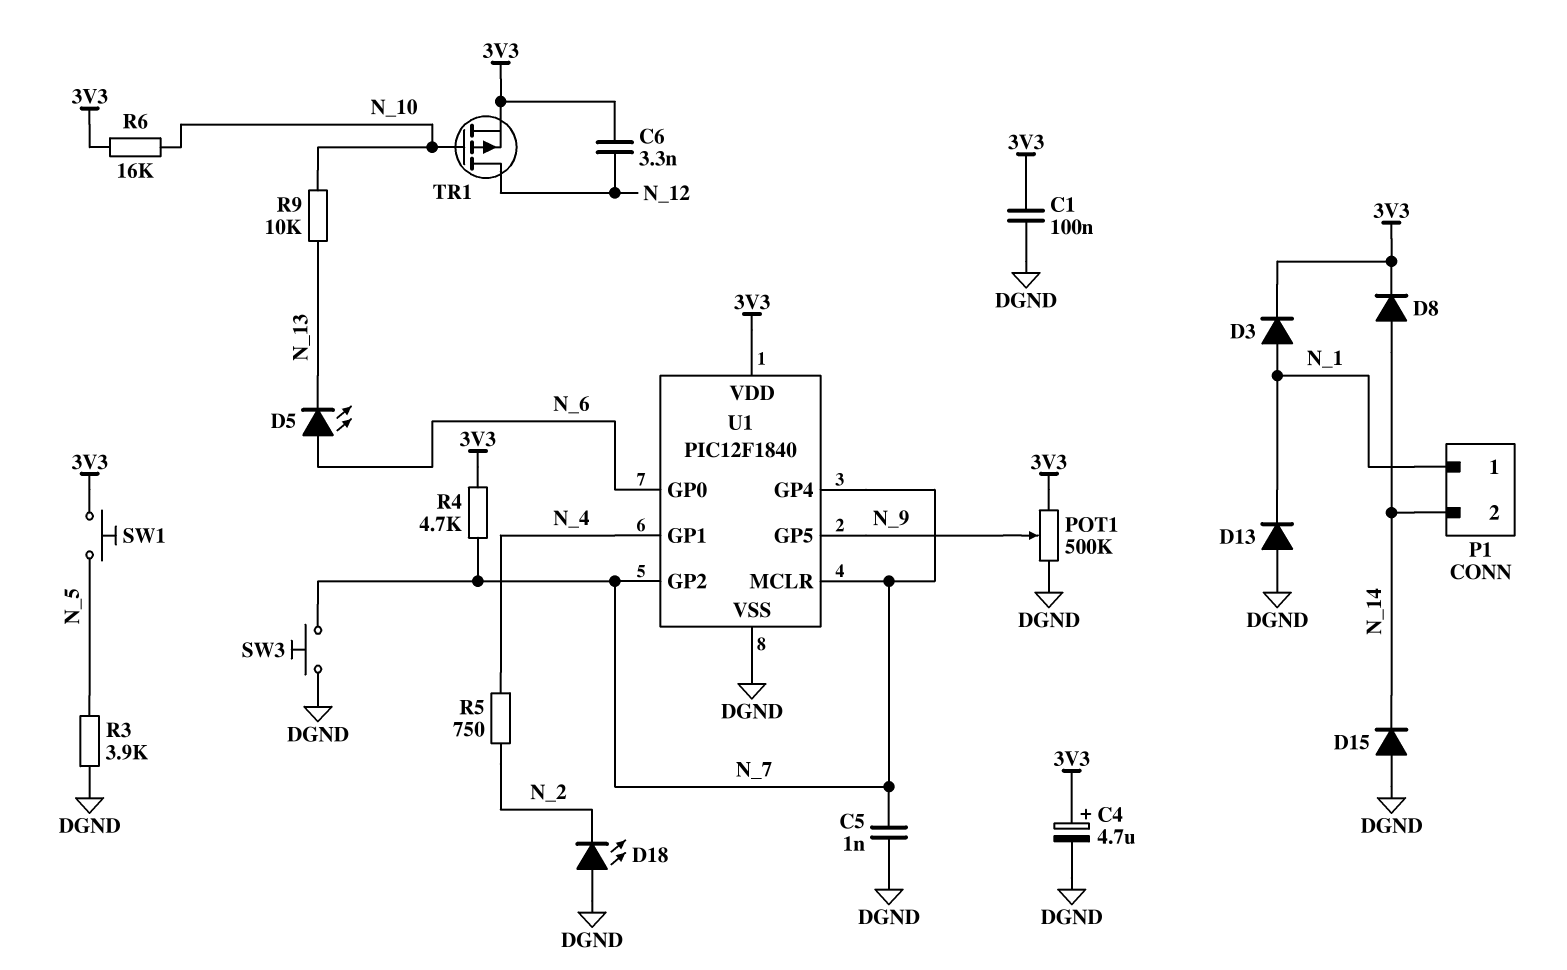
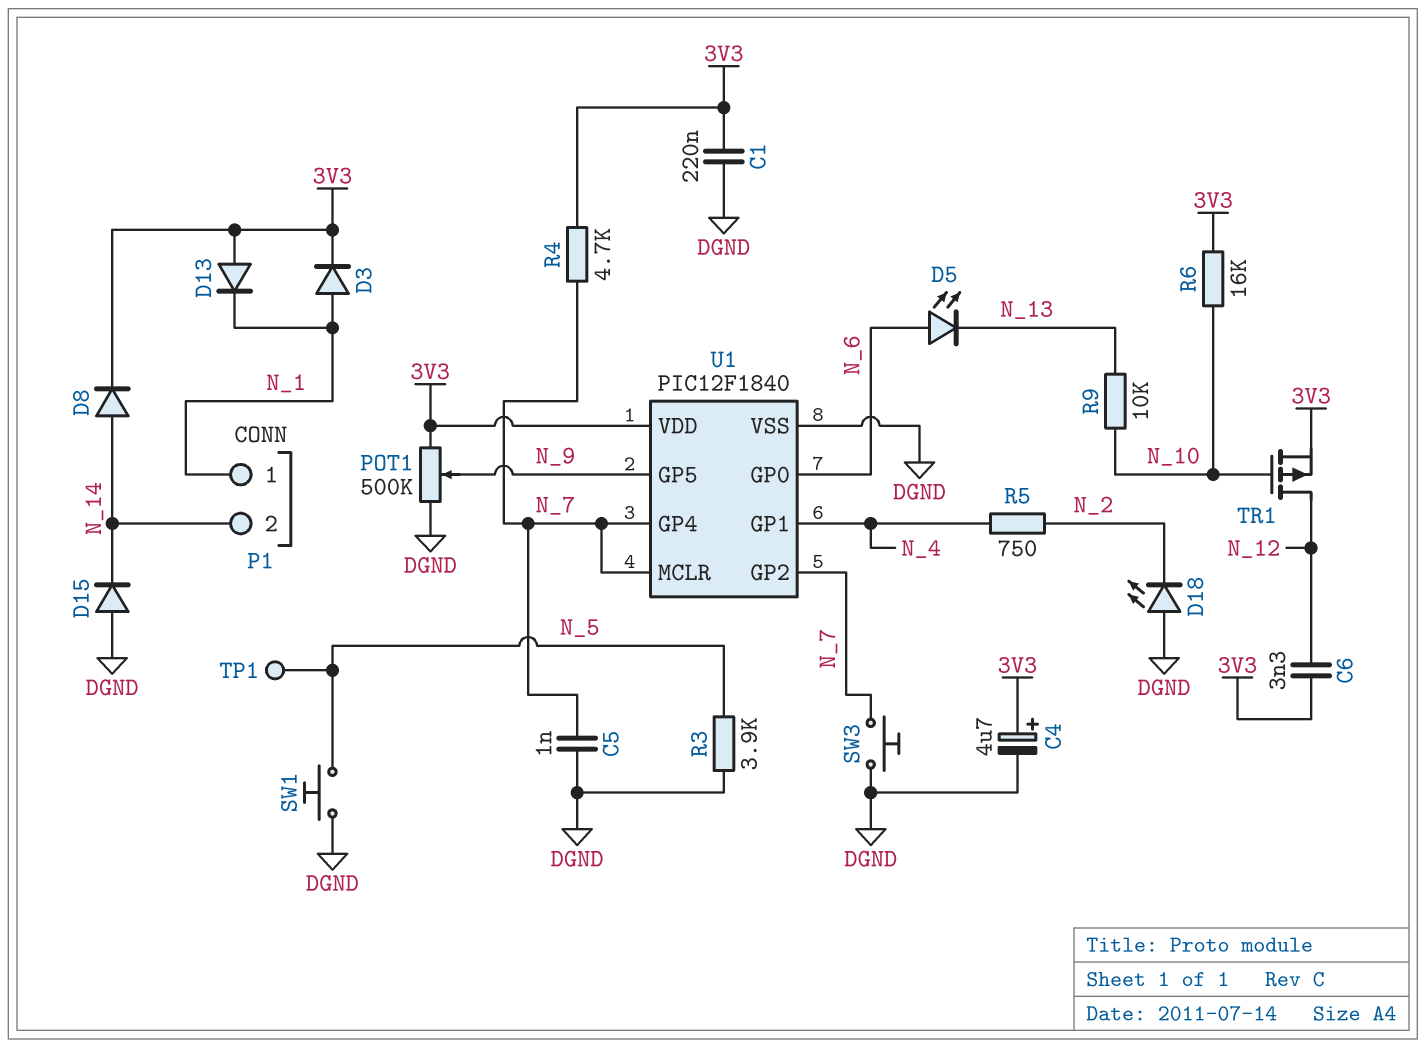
C1: 100nF (3V3, DGND) -> 220nF (3V3, DGND)
D13: diode (A DGND, K N_1) -> diode (A 3V3, K N_1)
SW1: button (3V3, N_5) -> button (DGND, N_5)
TP1: none -> test point (N_5)

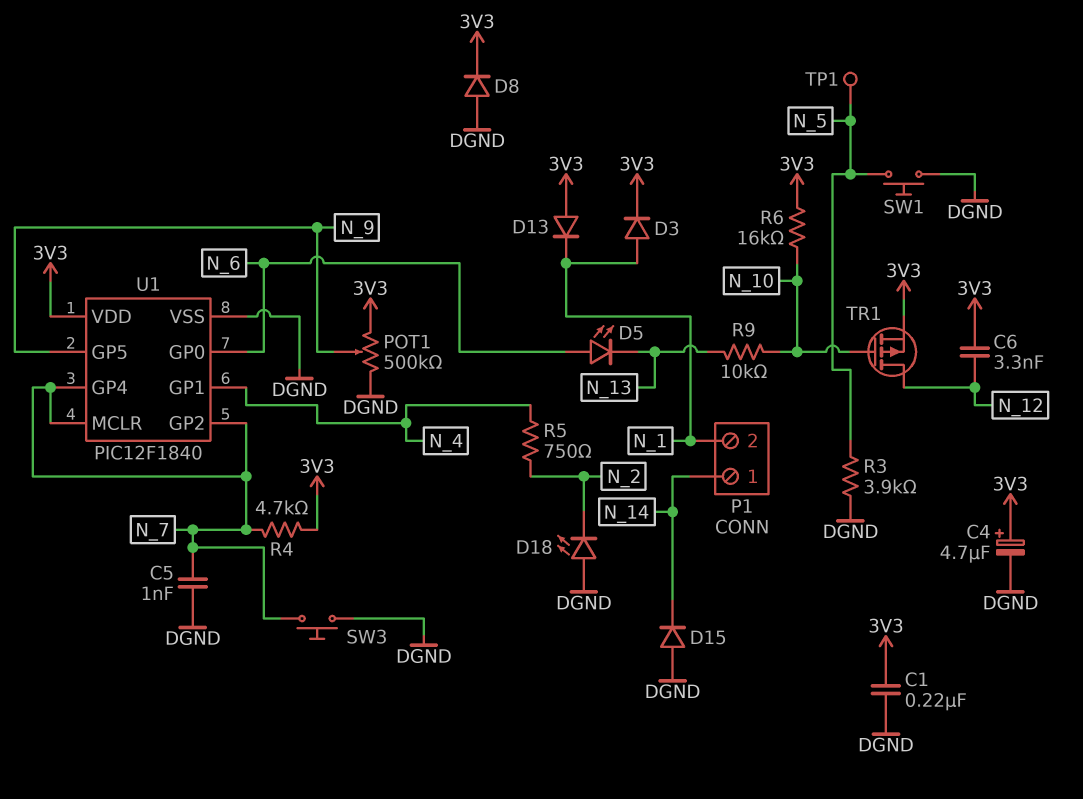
D8: diode (A N_14, K 3V3) -> diode (A DGND, K 3V3)
P1 pin 1: N_1 -> N_14
P1 pin 2: N_14 -> N_1

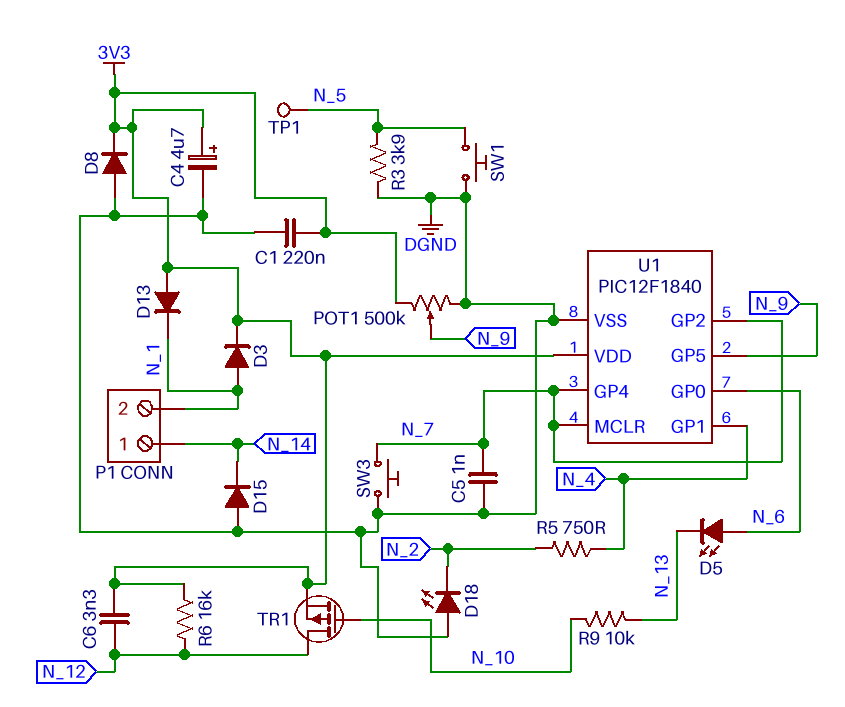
R4: 4.7k (3V3, N_7) -> none
R6: 16k (3V3, N_10) -> 16k (3V3, N_12)

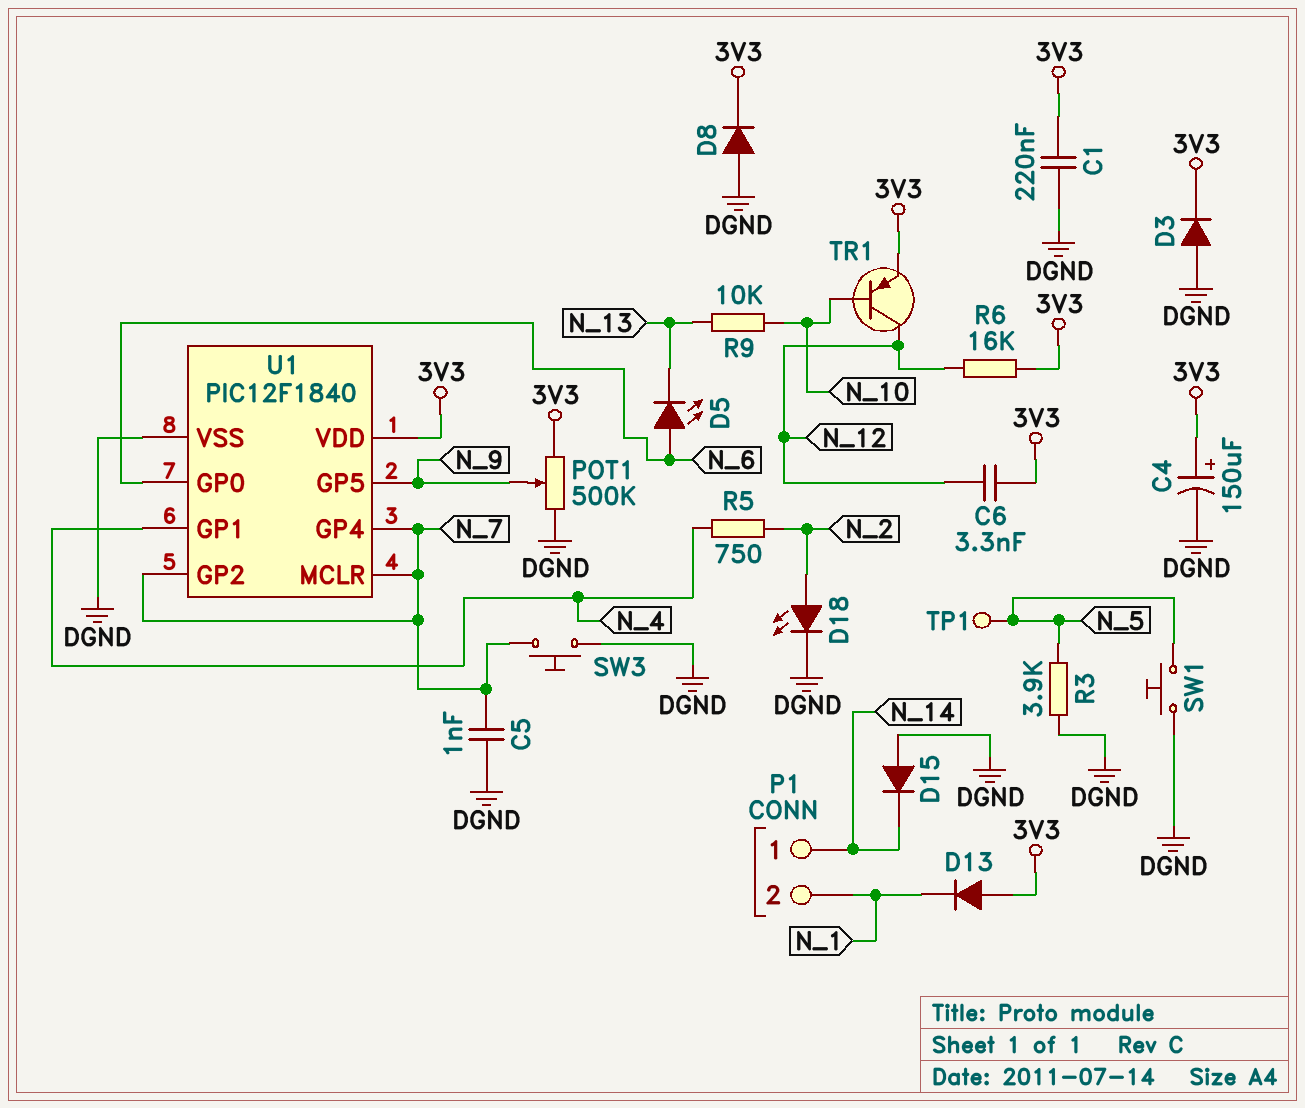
C4: 4.7uF (plus 3V3, minus DGND) -> 150uF (plus 3V3, minus DGND)
D3: diode (A N_1, K 3V3) -> diode (A DGND, K 3V3)
D18: LED (A DGND, K N_2) -> LED (A N_2, K DGND)
TR1: PMOS (G N_10, D N_12, S 3V3) -> PNP (B N_10, C N_12, E 3V3)

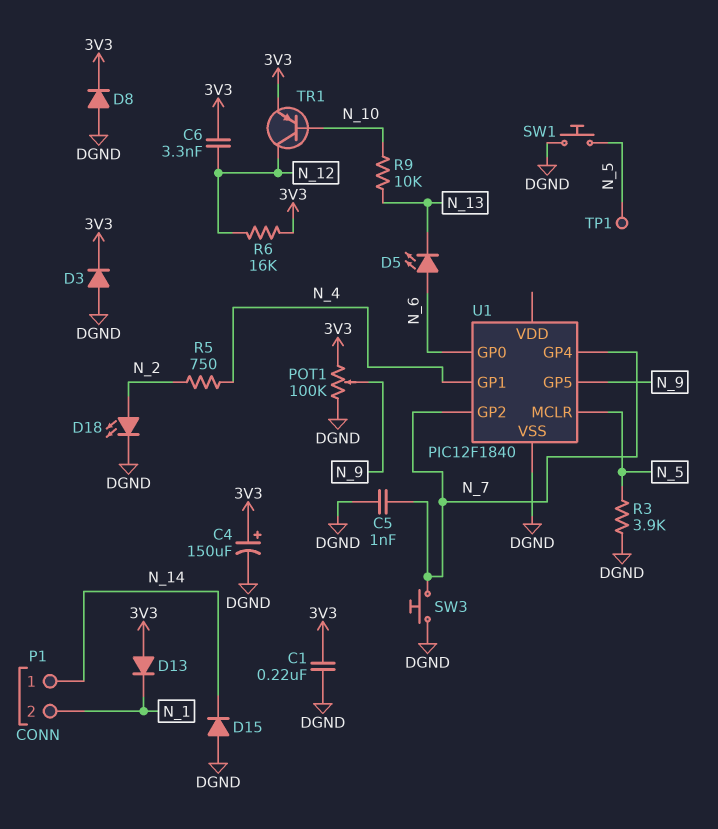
POT1: 500k (3V3, DGND, wiper N_9) -> 100k (3V3, DGND, wiper N_9)
U1 pin MCLR: N_7 -> N_5
U1 pin VDD: 3V3 -> none

